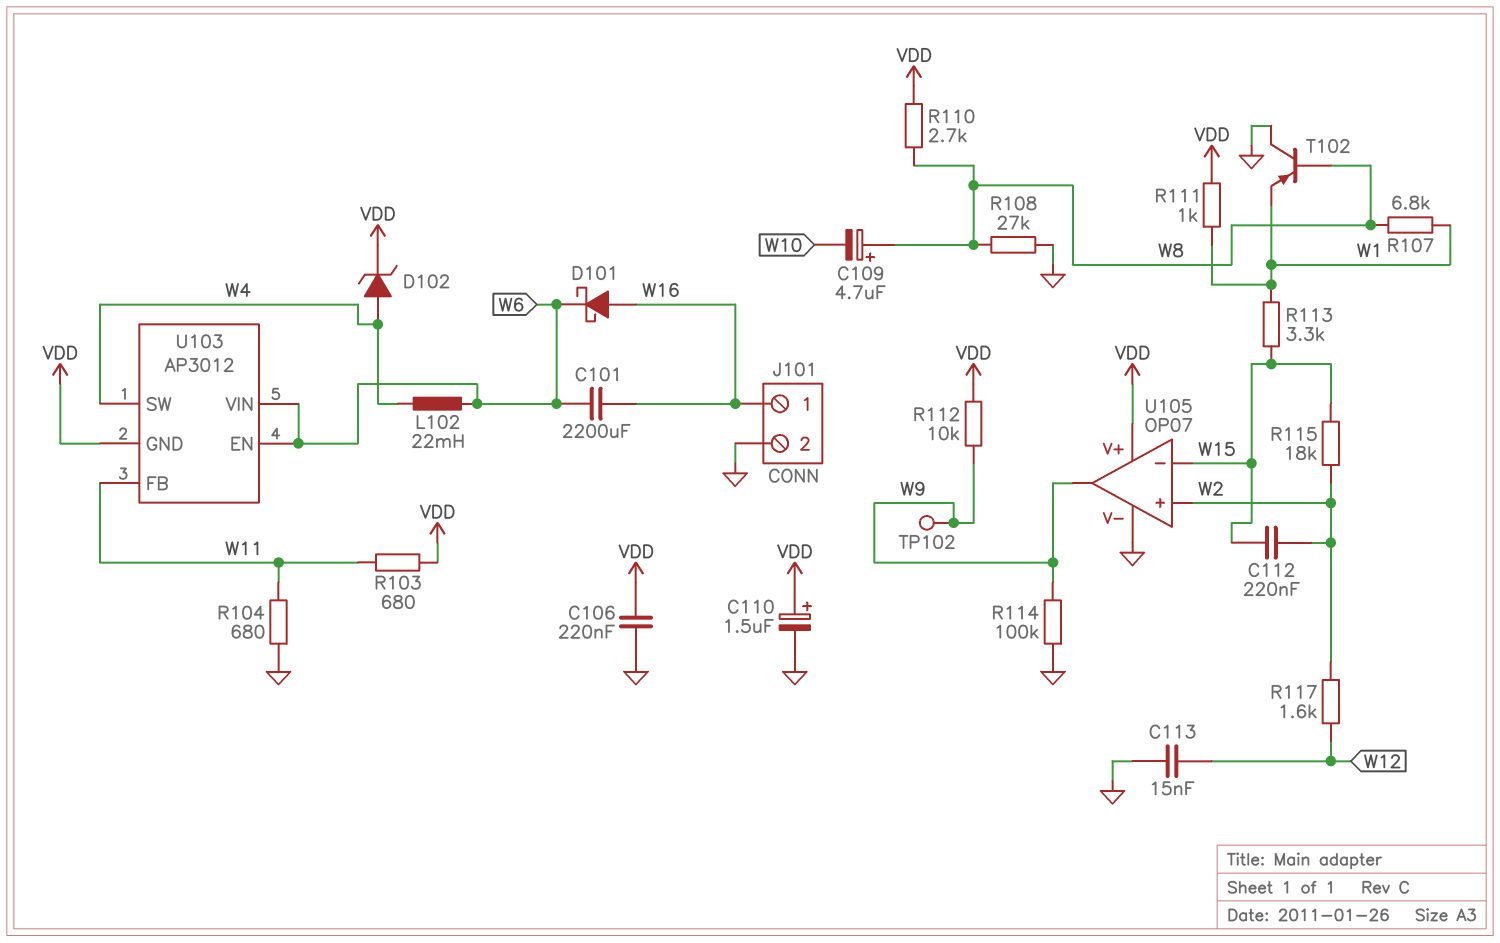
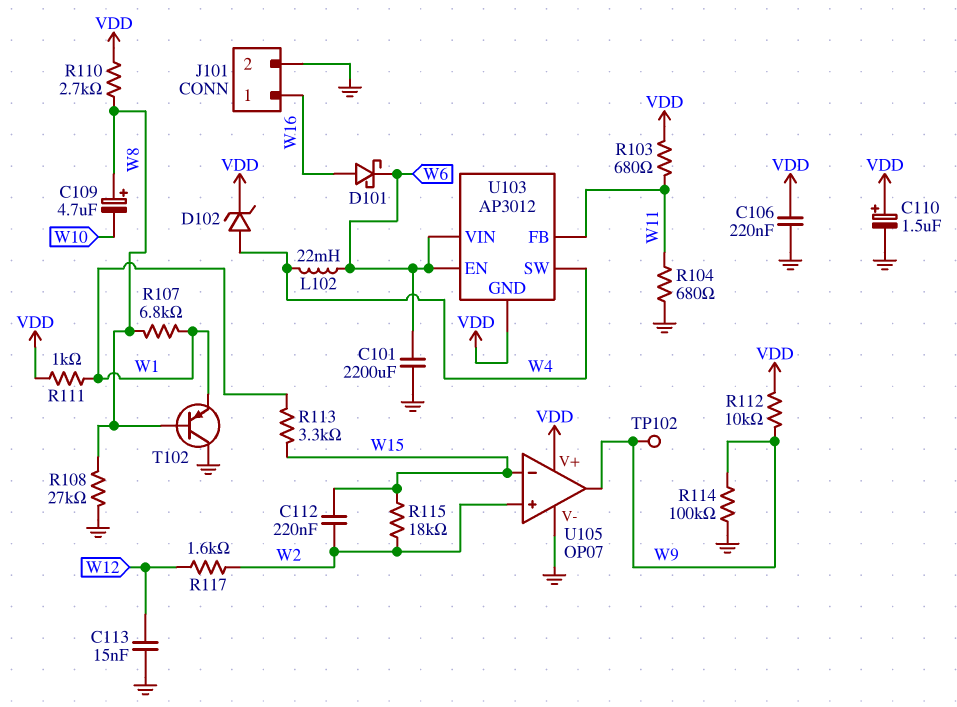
C101: 2200uF (W6, W16) -> 2200uF (GND, W6)

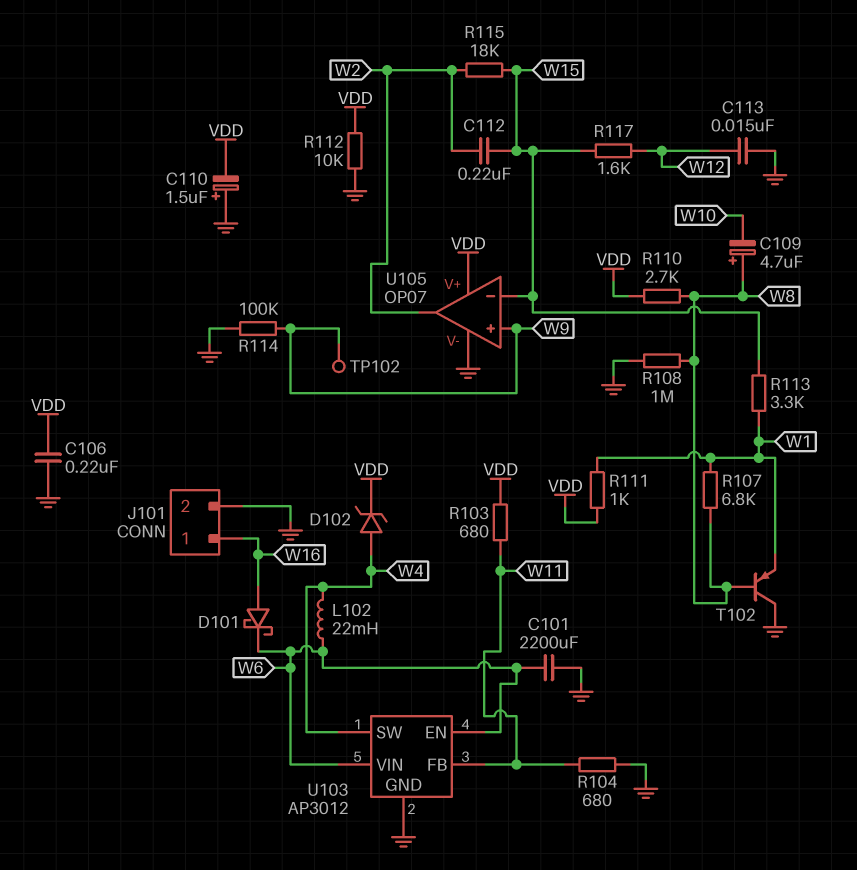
C110: 1.5uF (plus VDD, minus GND) -> 1.5uF (plus GND, minus VDD)
R108: 27k (GND, W8) -> 1M (GND, W8)
R112: 10k (VDD, W9) -> 10k (GND, VDD)
R117: 1.6k (W2, W12) -> 1.6k (W12, W15)
U103 pin GND: VDD -> GND
U105 pin in+: W2 -> W9
U105 pin out: W9 -> W2

